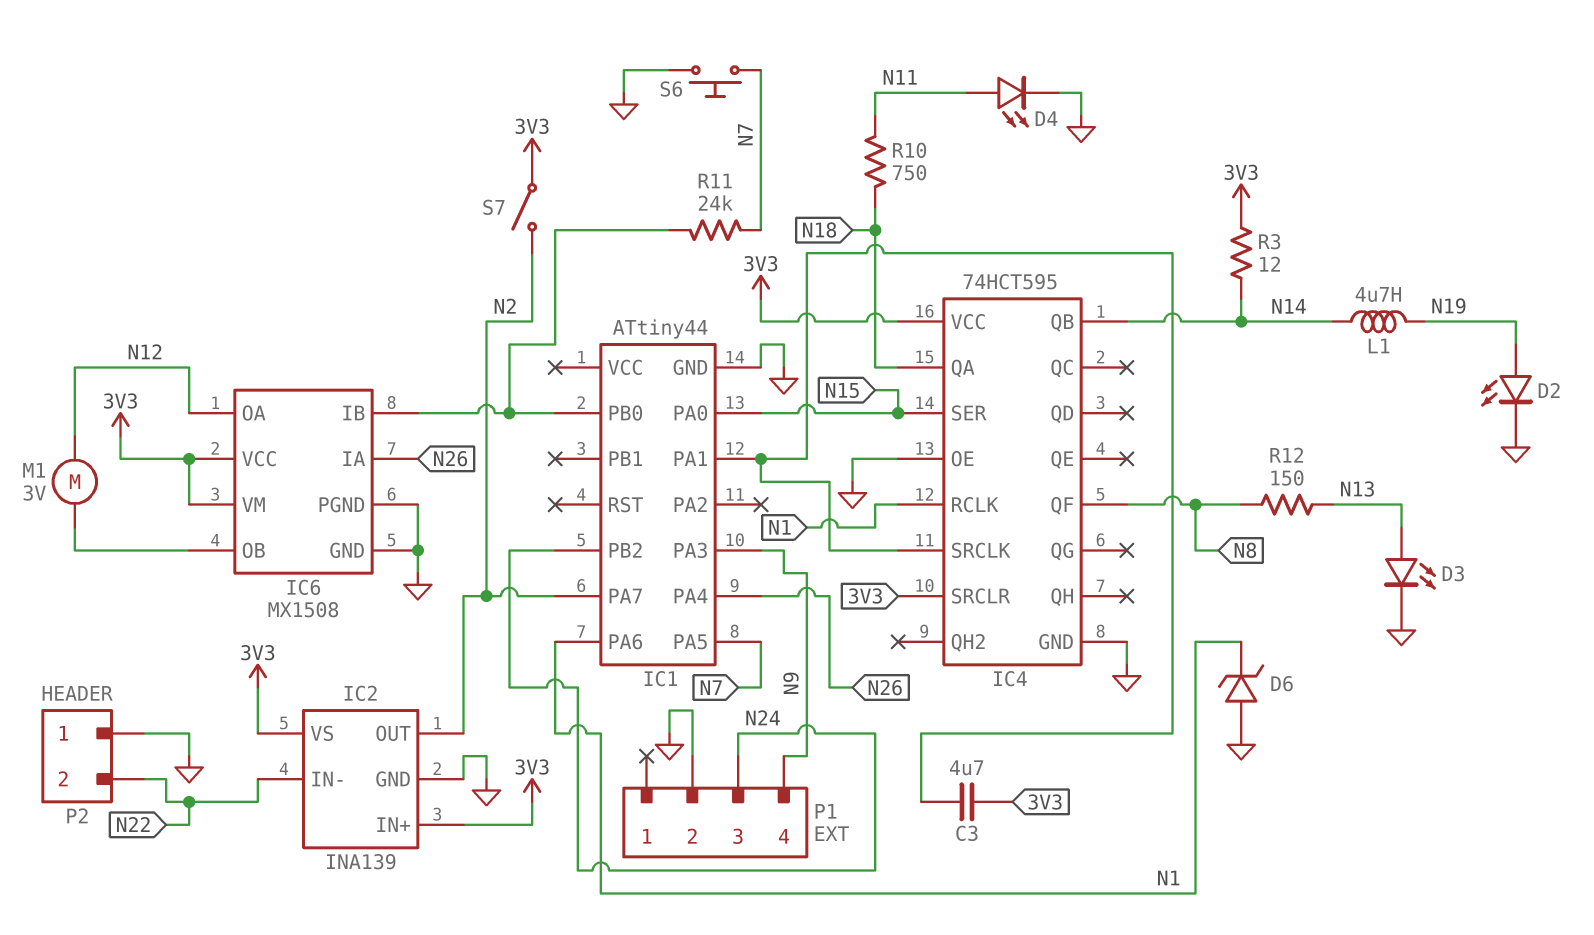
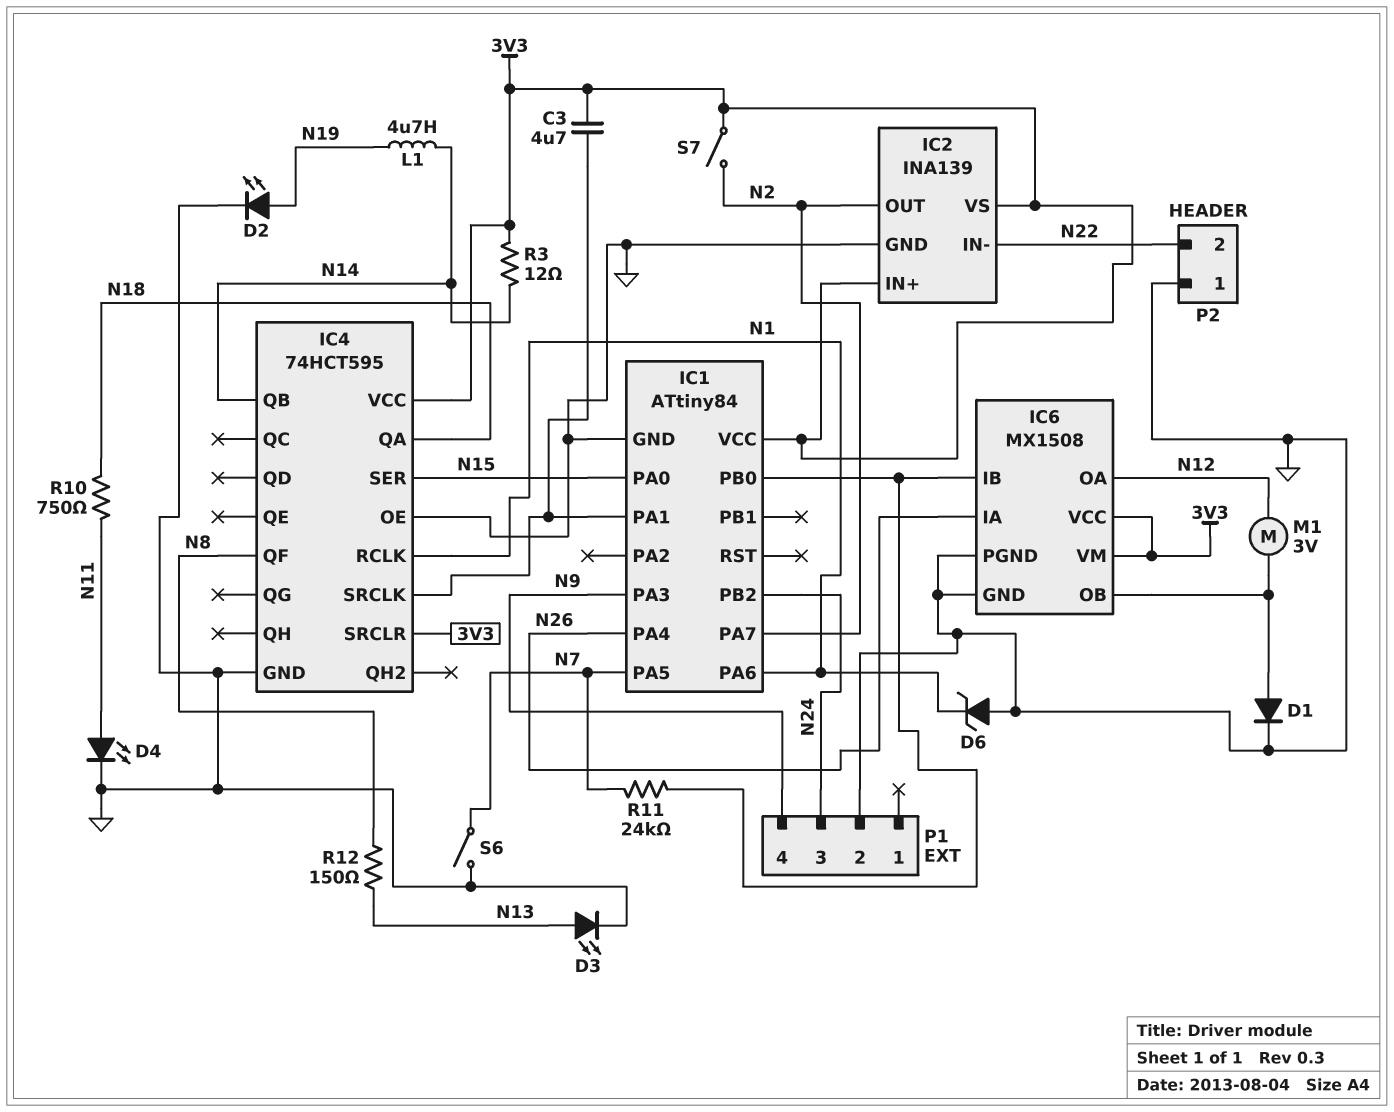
D1: none -> diode (A IC6/OB, K GND)
IC1: ATtiny44 -> ATtiny84
IC1 pin VCC: none -> 3V3
S6: button (GND, N7) -> switch (GND, N7)

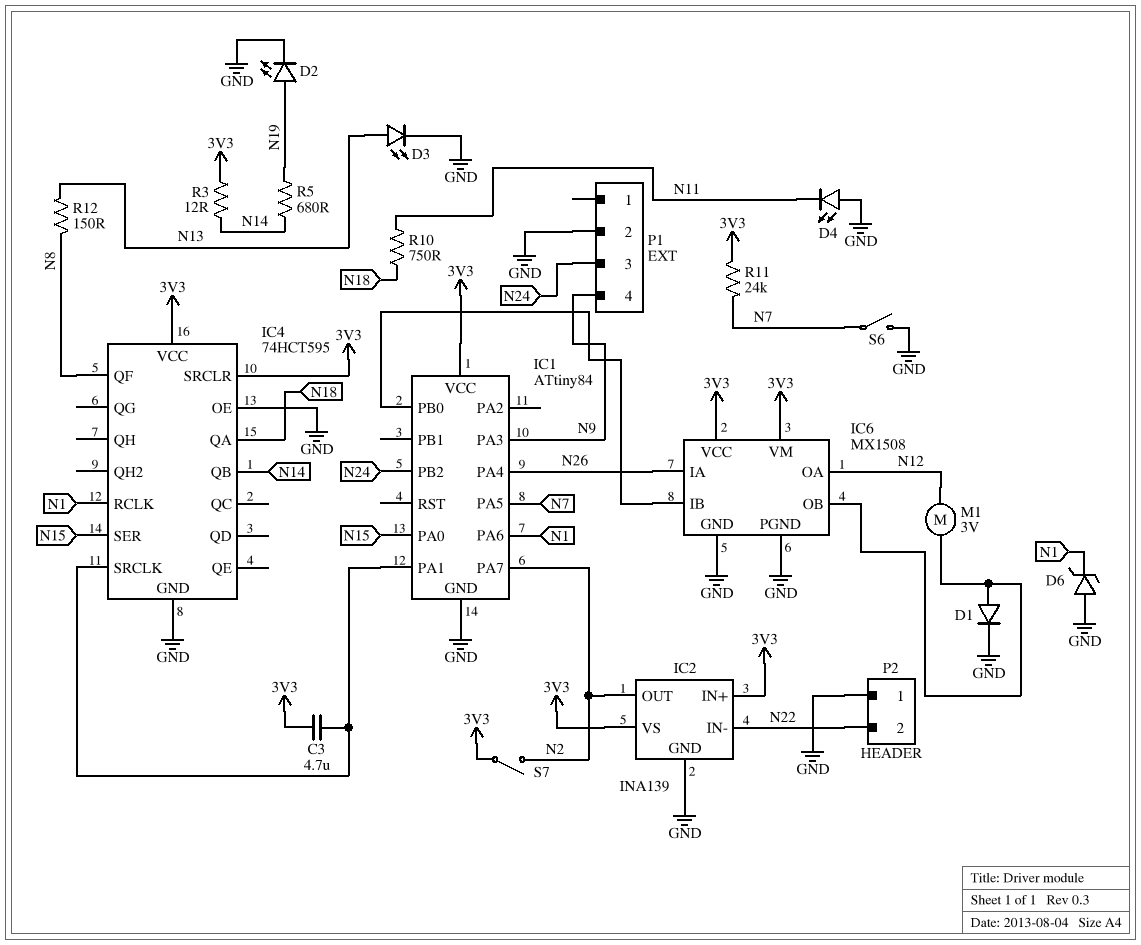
D4: LED (A N11, K GND) -> LED (A GND, K N11)
L1: 4.7uH (N14, N19) -> none
R5: none -> 680 (N14, N19)
R11: 24k (IC1/PB0, N7) -> 24k (3V3, N7)

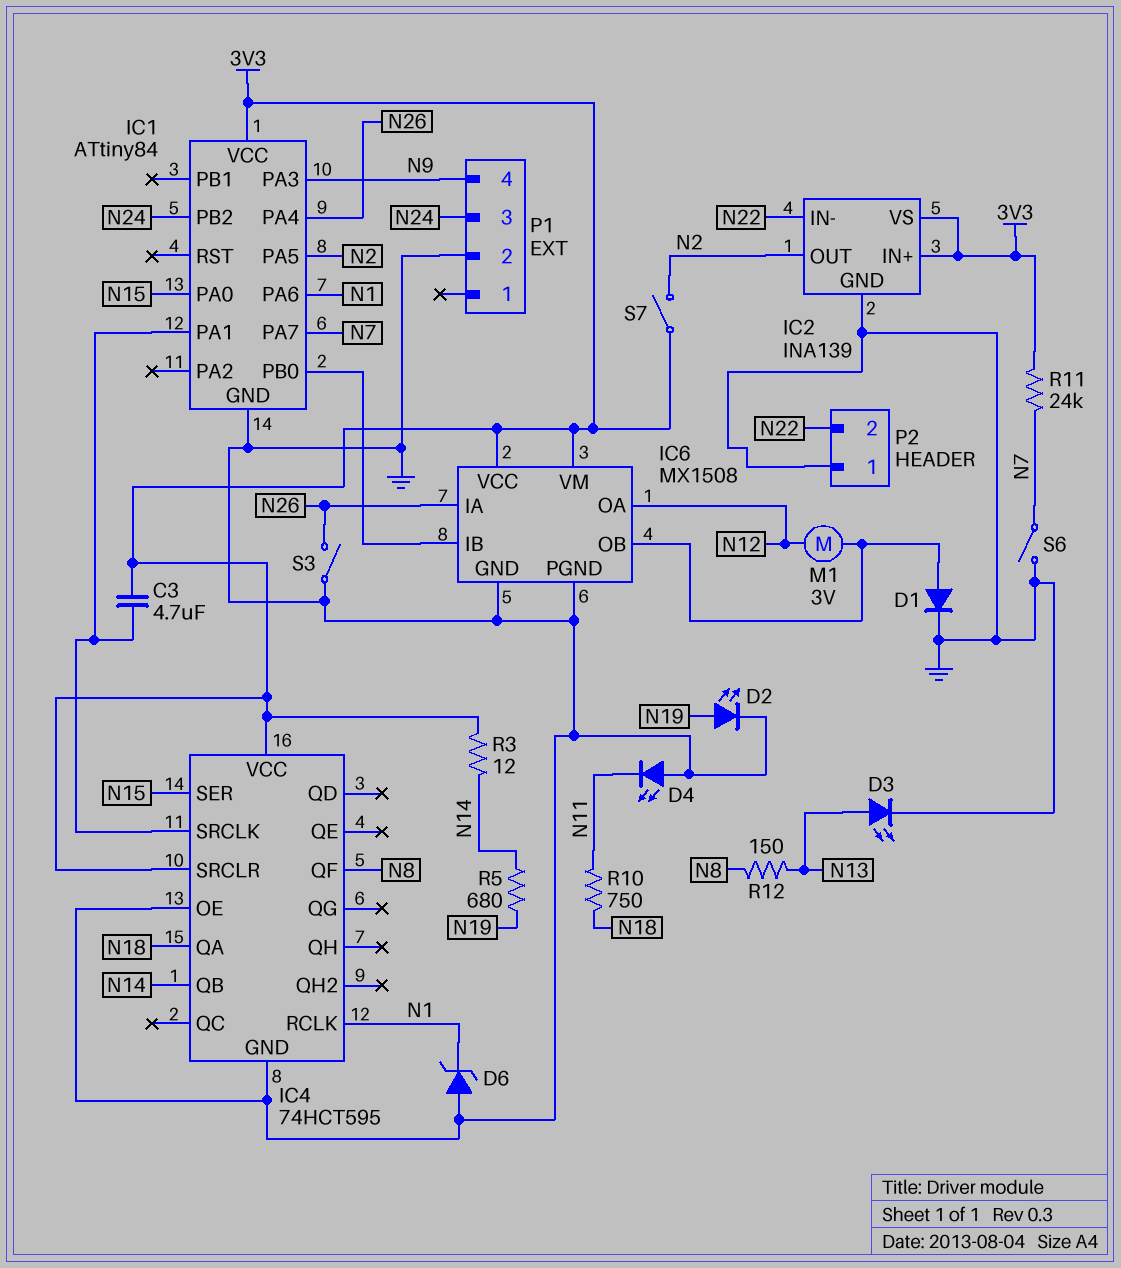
IC1 pin PA5: N7 -> N2
IC1 pin PA7: N2 -> N7
S3: none -> switch (GND, N26)

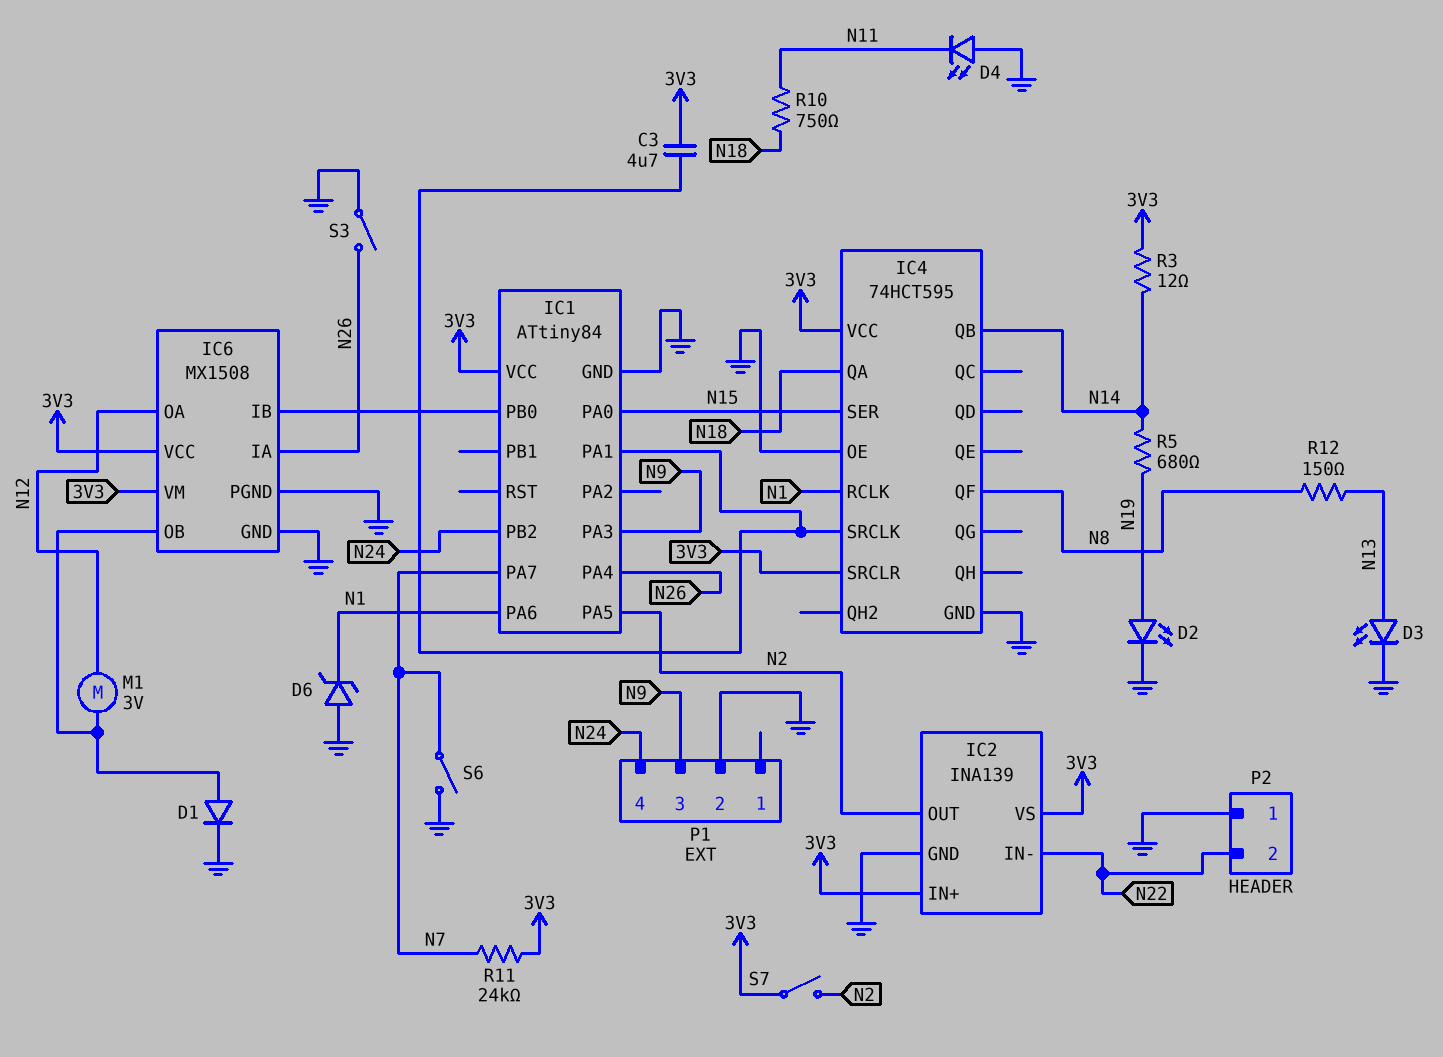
P1 pin 3: N24 -> N9
P1 pin 4: N9 -> N24

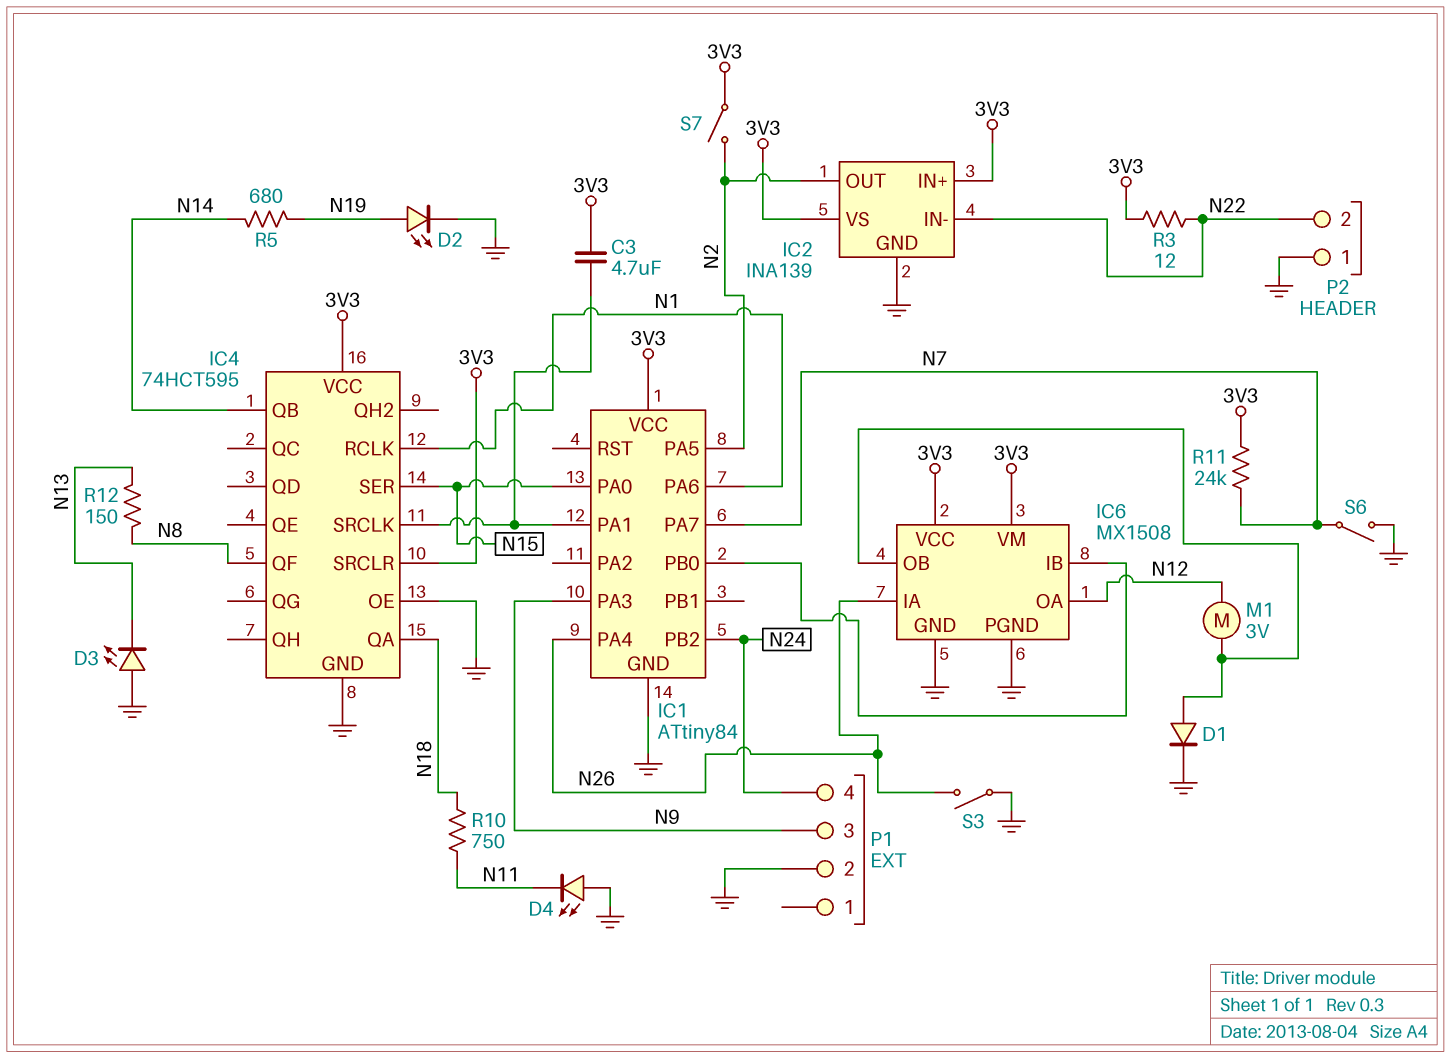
D3: LED (A N13, K GND) -> LED (A GND, K N13)
D6: zener (A GND, K N1) -> none
R3: 12 (3V3, N14) -> 12 (3V3, N22)

